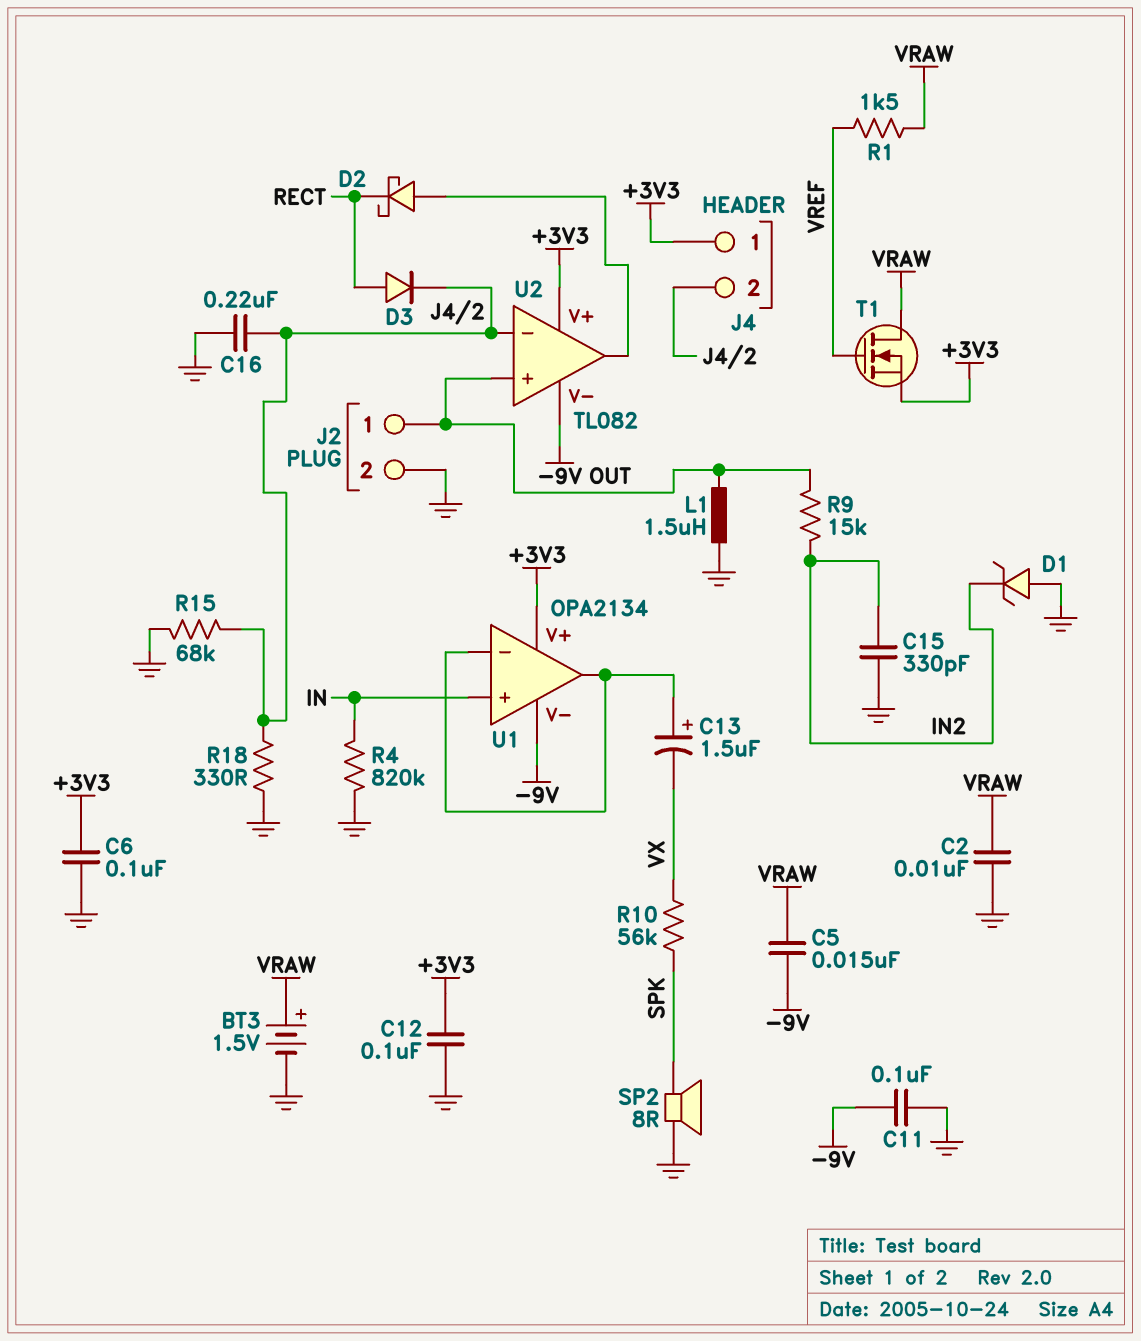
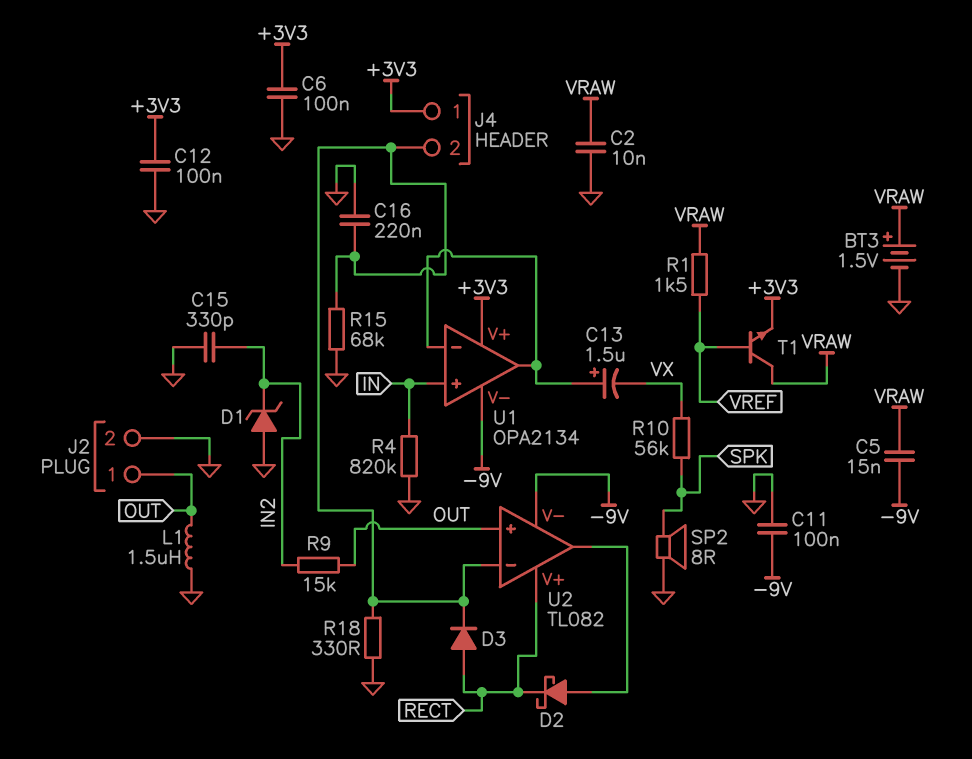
T1: NMOS (G VREF, D VRAW, S +3V3) -> NPN (B VREF, C VRAW, E +3V3)
U2 pin V+: +3V3 -> RECT

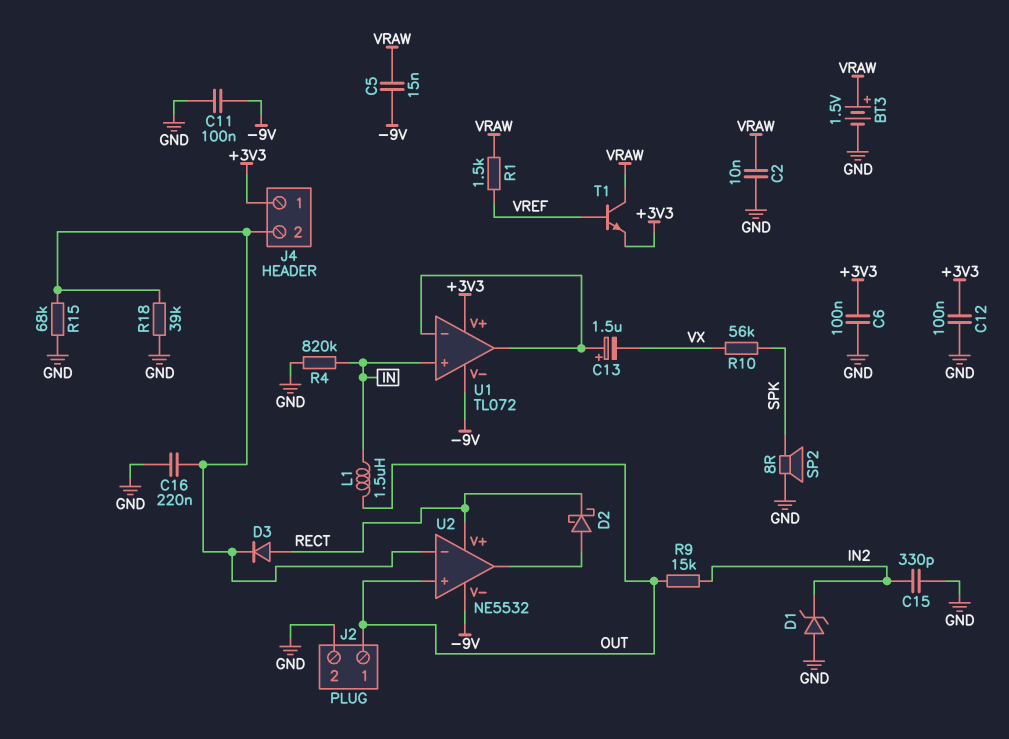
L1: 1.5uH (GND, OUT) -> 1.5uH (IN, OUT)
R18: 330 (GND, J4/2) -> 39k (GND, J4/2)
U1: OPA2134 -> TL072
U2: TL082 -> NE5532

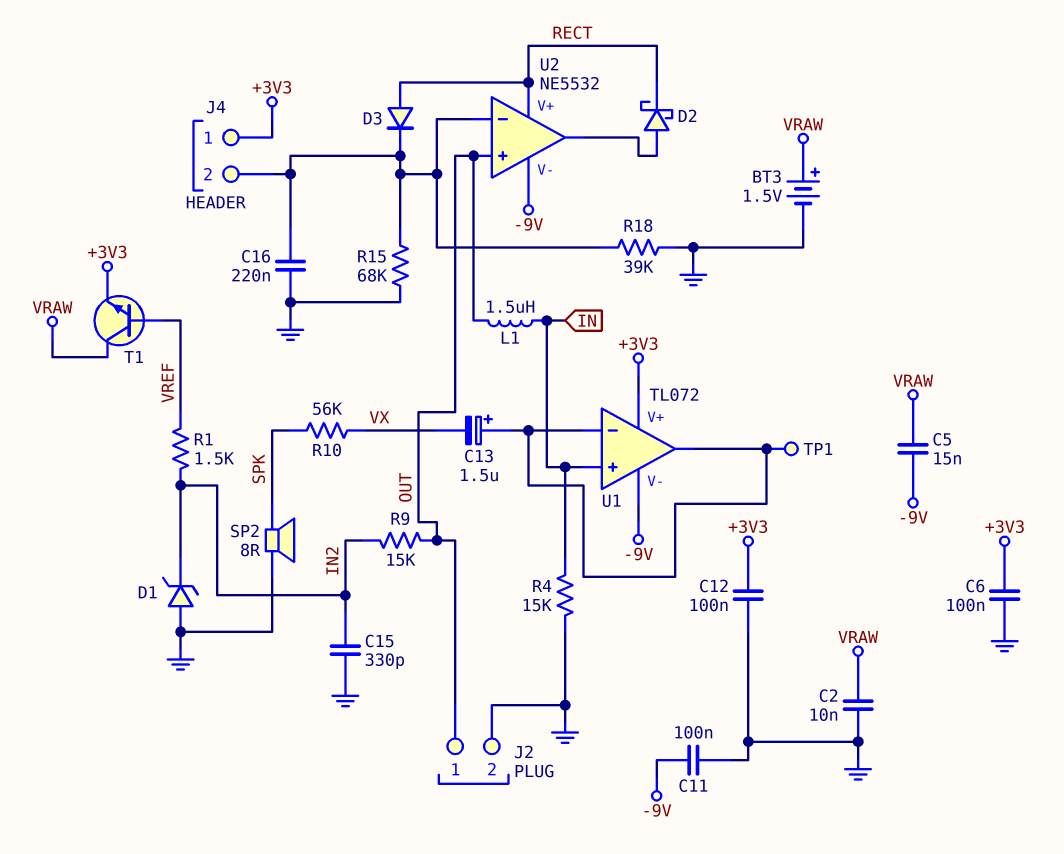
R1: 1.5k (VRAW, VREF) -> 1.5k (IN2, VREF)
R4: 820k (GND, IN) -> 15k (GND, IN)
TP1: none -> test point (U1/in-)

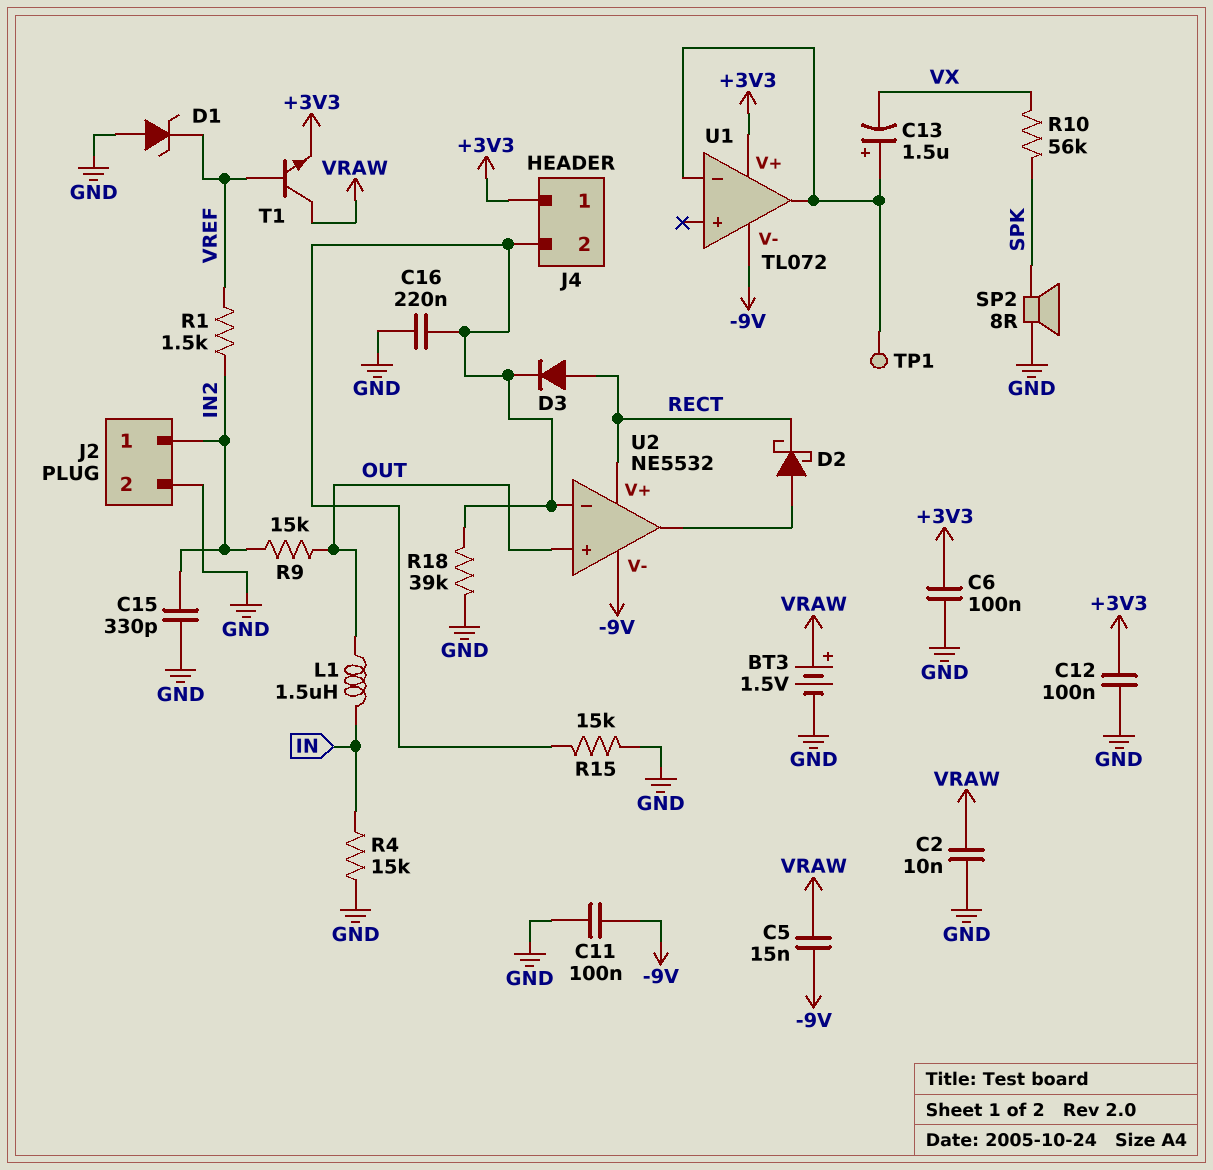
D1: zener (A GND, K IN2) -> zener (A GND, K VREF)
J2 pin 1: OUT -> IN2
R15: 68k (GND, J4/2) -> 15k (GND, J4/2)
U1 pin in+: IN -> none

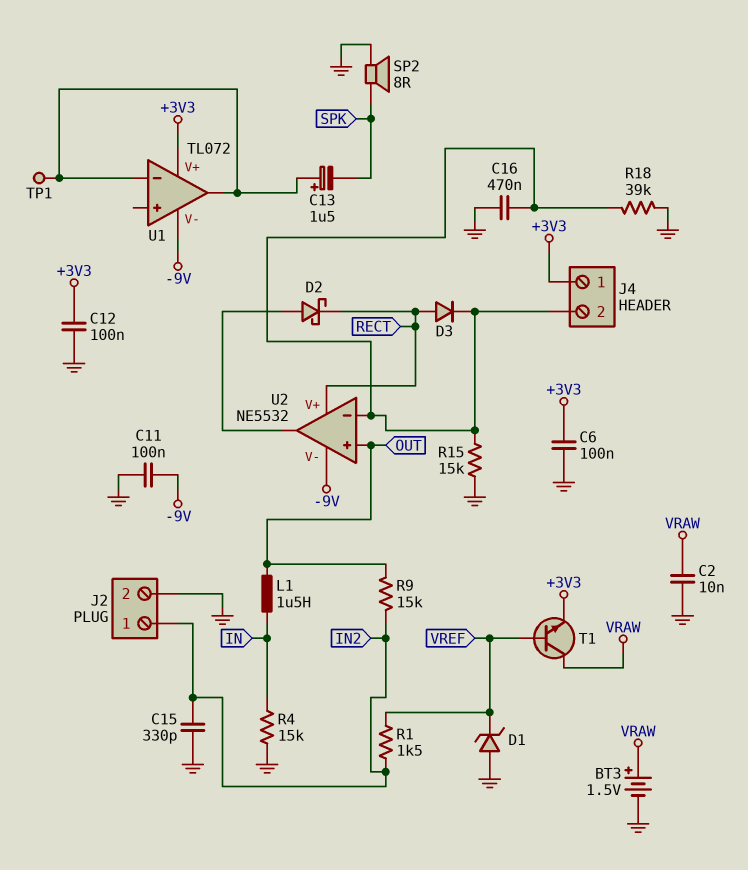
C5: 15nF (-9V, VRAW) -> none
C13: 1.5uF (plus U1/in-, minus VX) -> 1.5uF (plus U1/in-, minus SPK)
C16: 220nF (GND, J4/2) -> 470nF (GND, J4/2)
R10: 56k (SPK, VX) -> none

